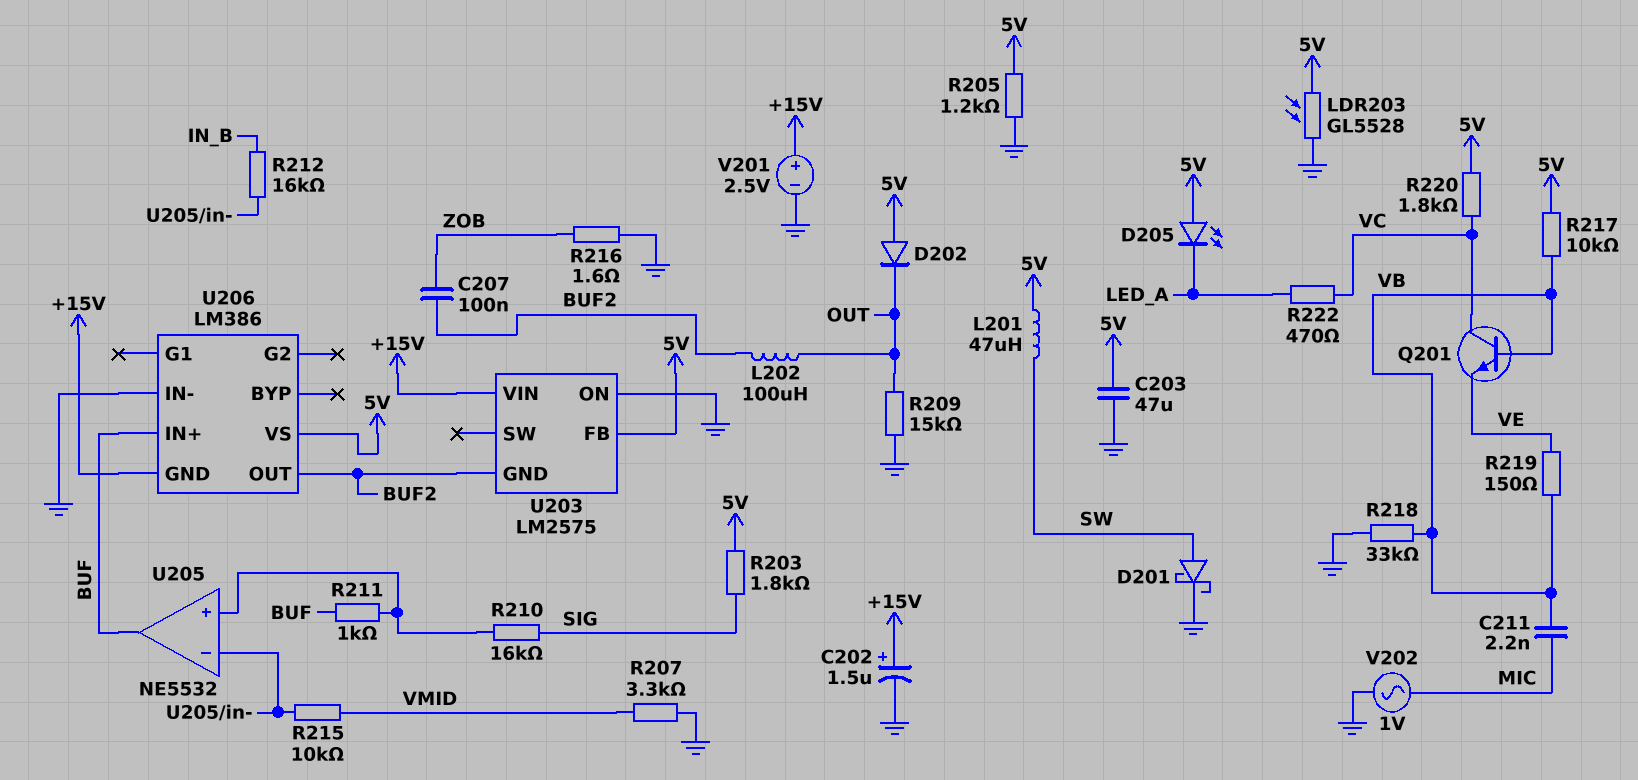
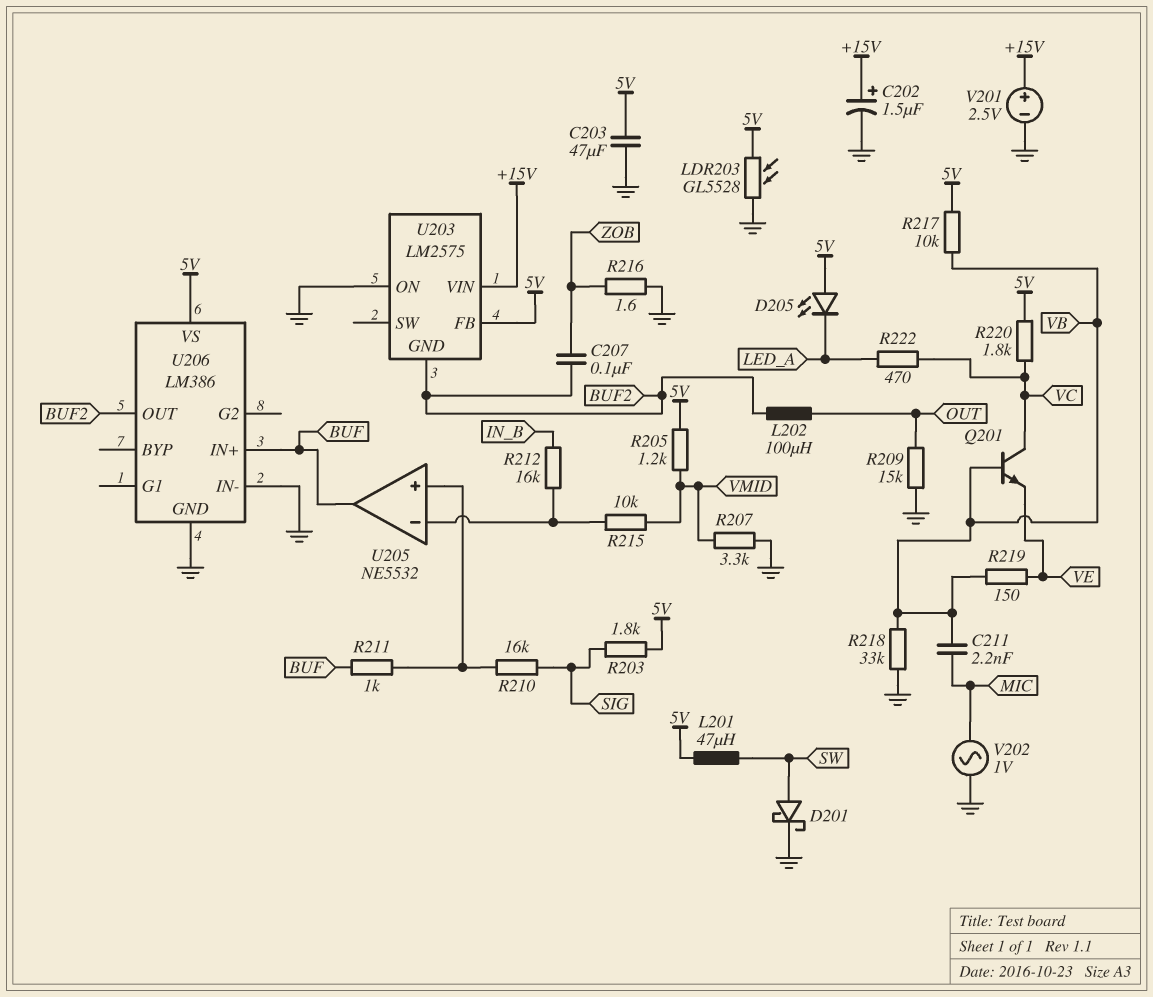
D202: diode (A 5V, K OUT) -> none
R205: 1.2k (5V, GND) -> 1.2k (5V, VMID)
U206 pin GND: +15V -> GND

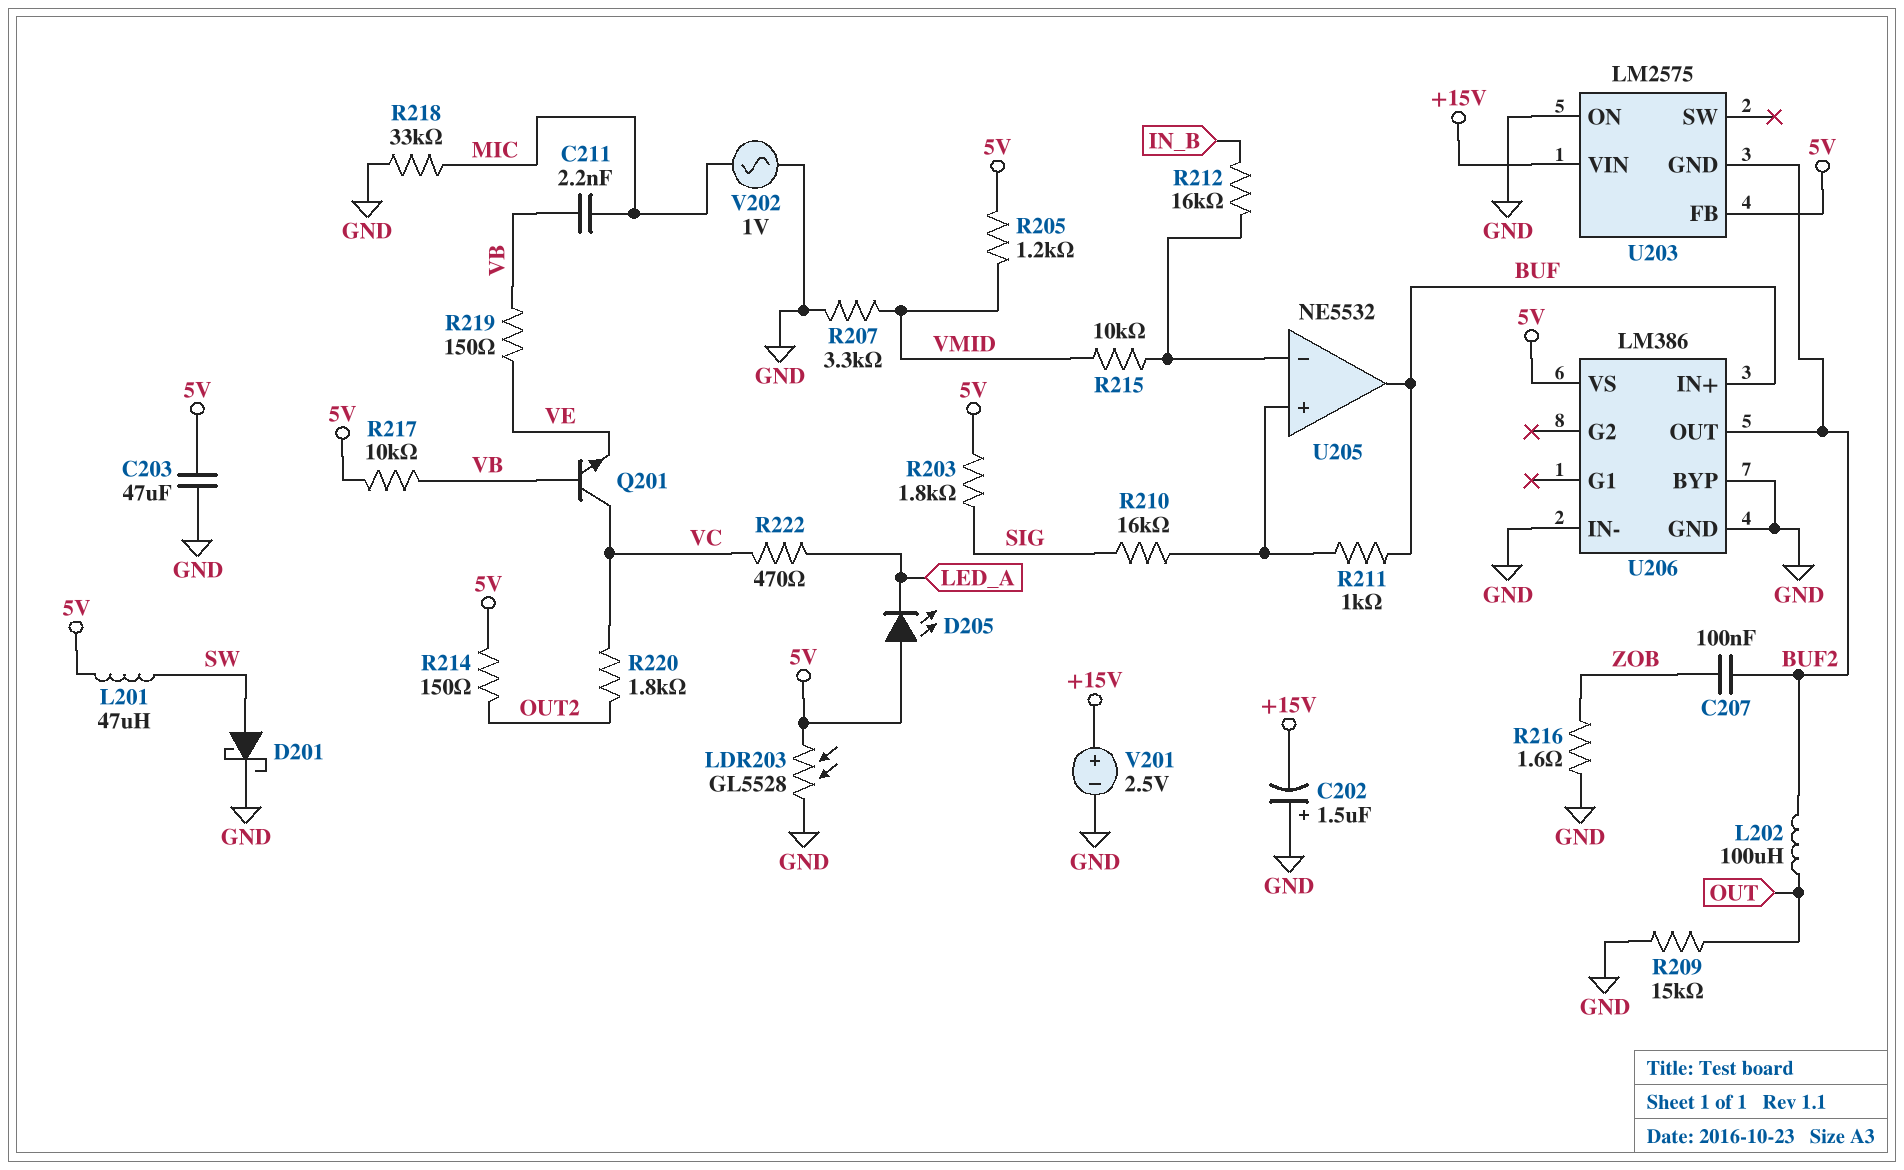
C202: 1.5uF (plus +15V, minus GND) -> 1.5uF (plus GND, minus +15V)
R214: none -> 150 (5V, OUT2)
R218: 33k (GND, VB) -> 33k (GND, MIC)
R220: 1.8k (5V, VC) -> 1.8k (OUT2, VC)
U206 pin BYP: none -> GND

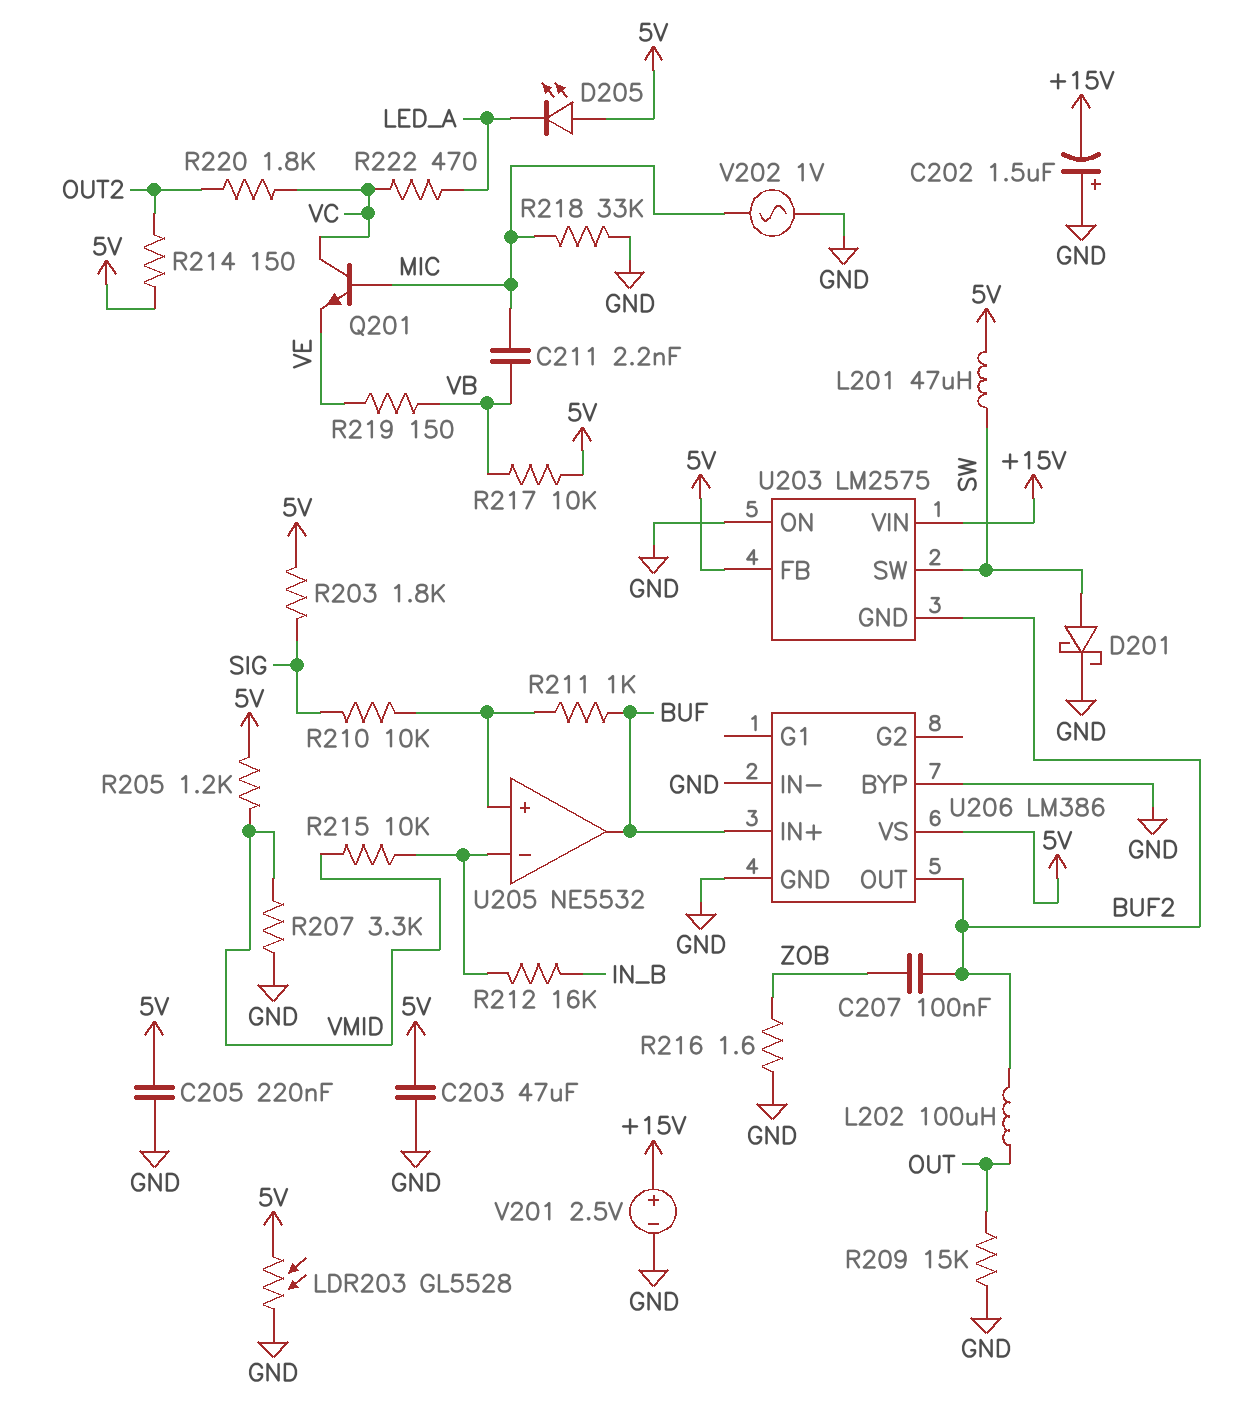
C205: none -> 220nF (5V, GND)
Q201: NPN (B VB, C VC, E VE) -> NPN (B MIC, C VC, E VE)
R210: 16k (SIG, U205/in+) -> 10k (SIG, U205/in+)
U203 pin SW: none -> SW

